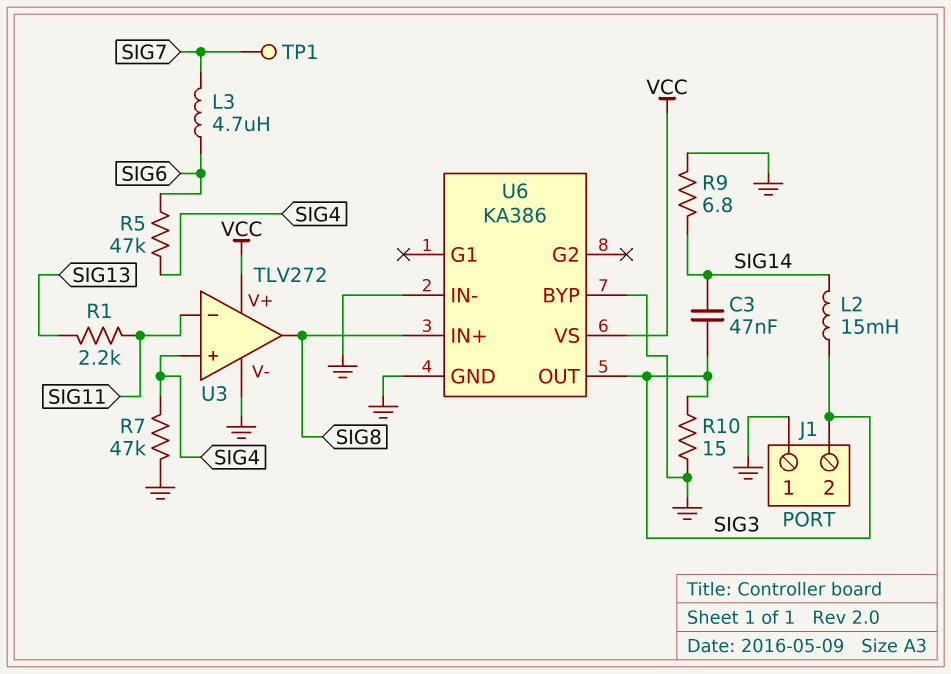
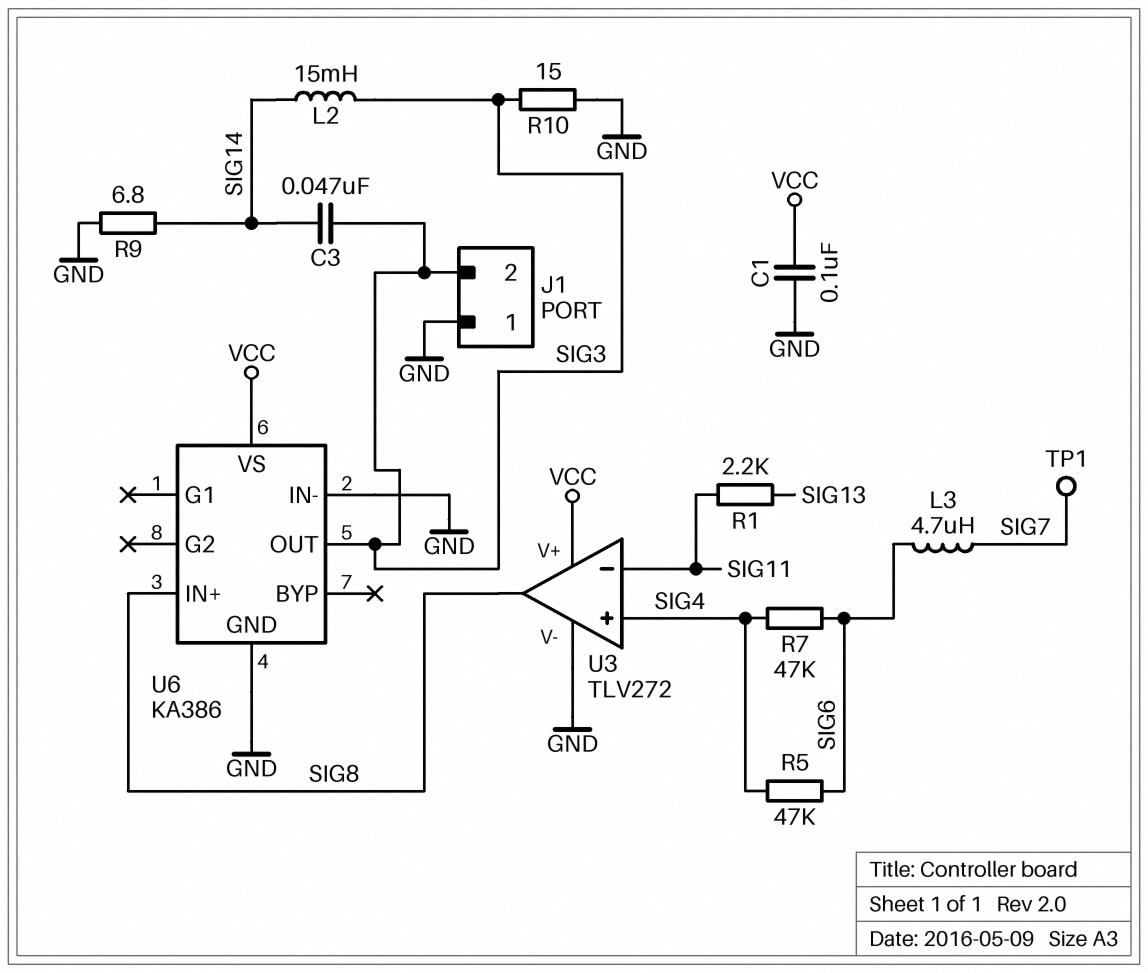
C1: none -> 100nF (GND, VCC)
R7: 47k (GND, SIG4) -> 47k (SIG4, SIG6)
U6 pin BYP: GND -> none

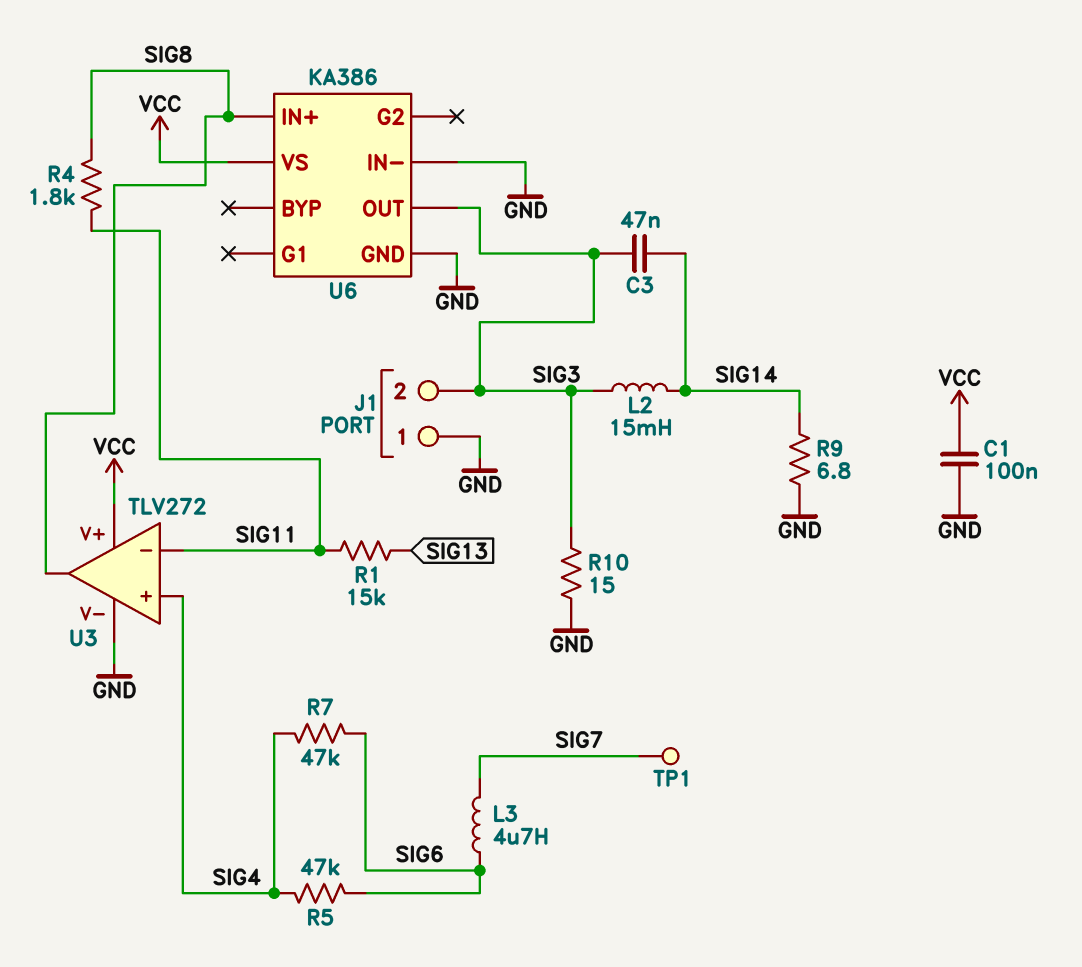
R1: 2.2k (SIG11, SIG13) -> 15k (SIG11, SIG13)
R4: none -> 1.8k (SIG8, SIG11)

